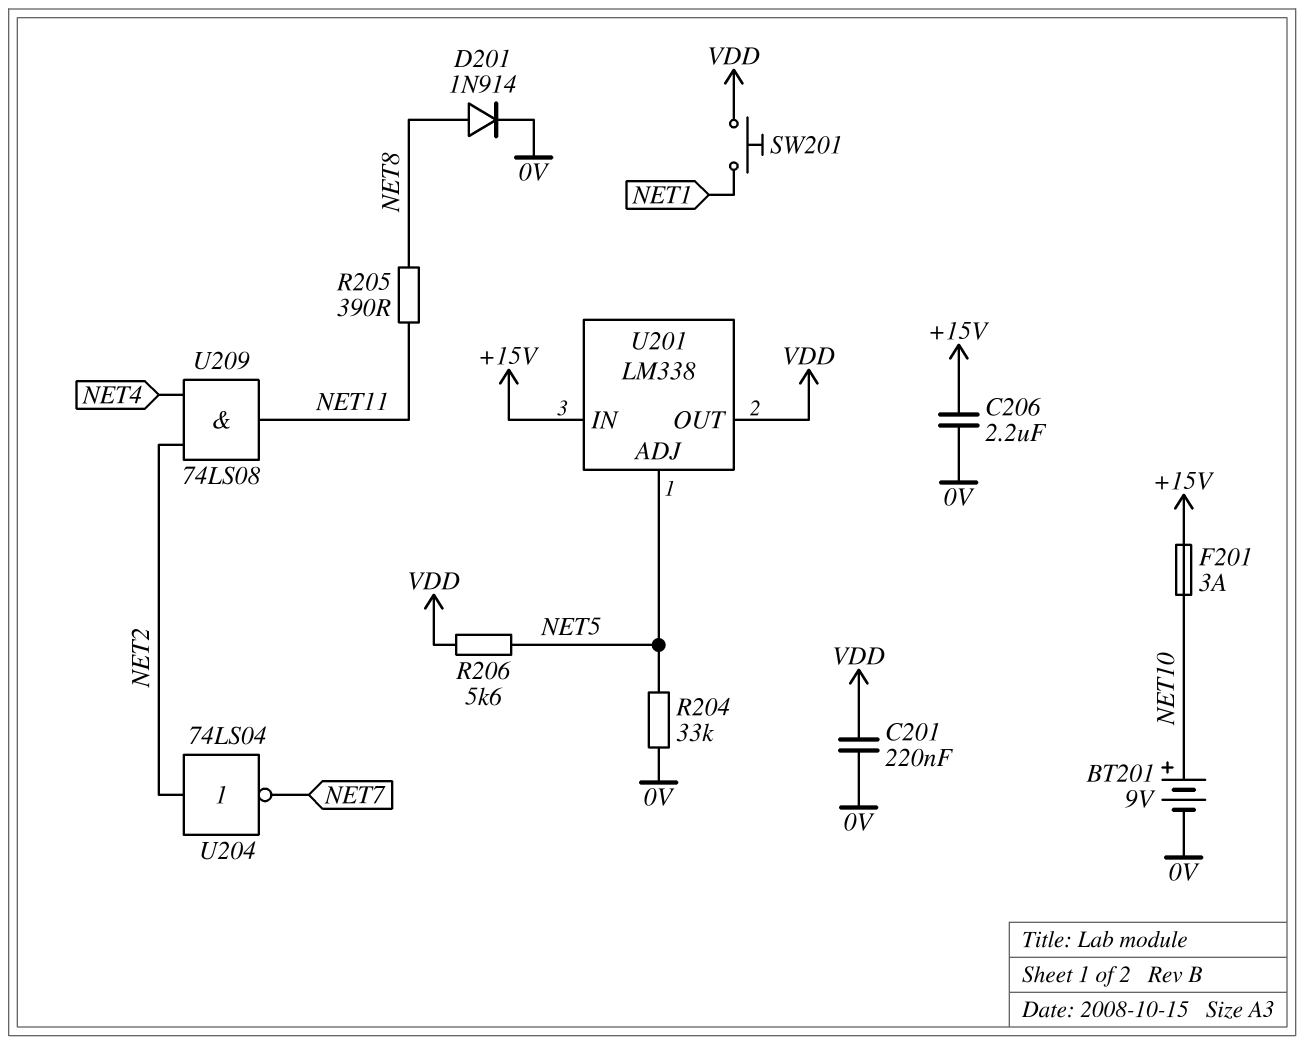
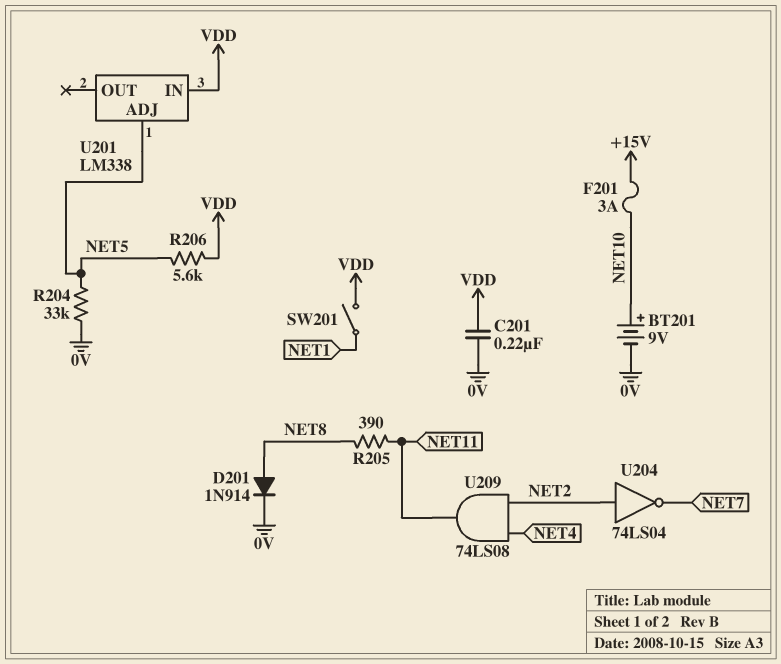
C206: 2.2uF (+15V, 0V) -> none
SW201: button (NET1, VDD) -> switch (NET1, VDD)
U201 pin IN: +15V -> VDD
U201 pin OUT: VDD -> none

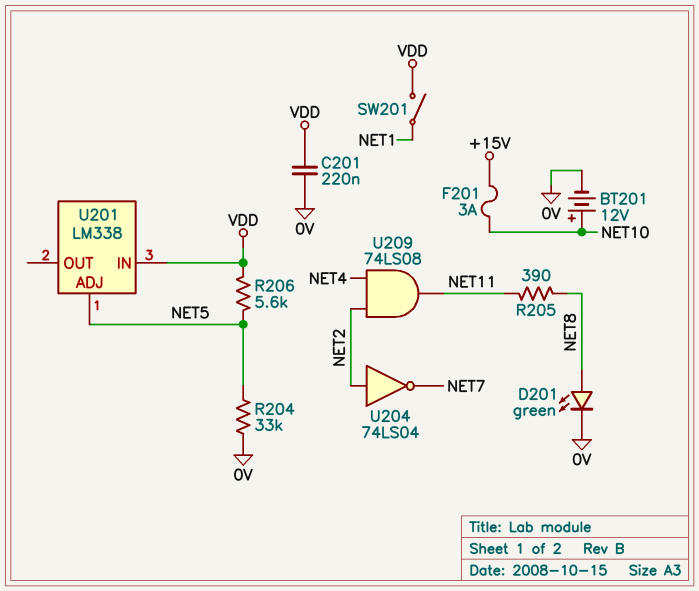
BT201: 9V (plus NET10, minus 0V) -> 12V (plus NET10, minus 0V)
D201: diode 1N914 (A NET8, K 0V) -> LED green (A NET8, K 0V)

